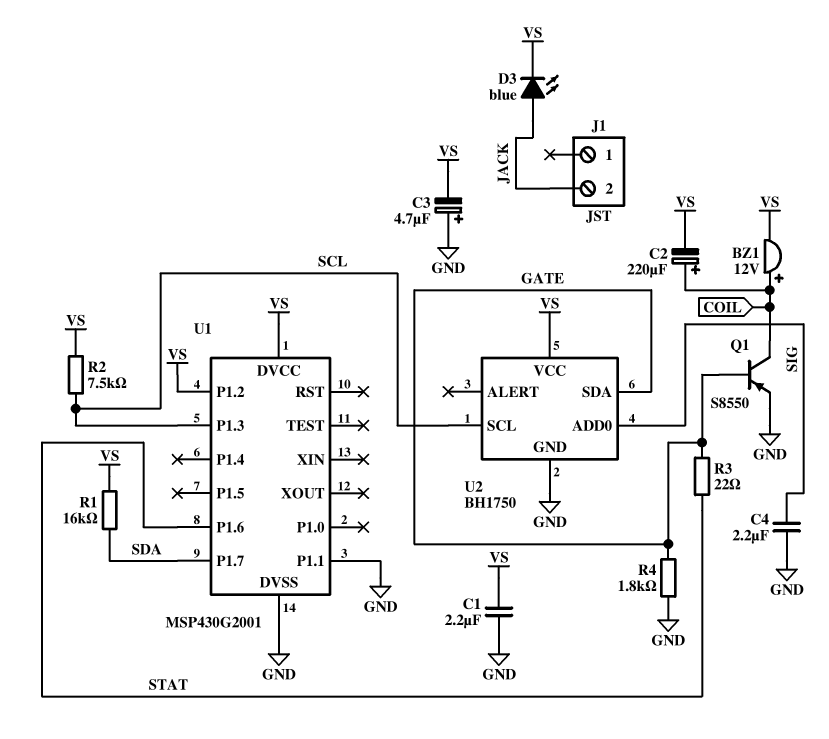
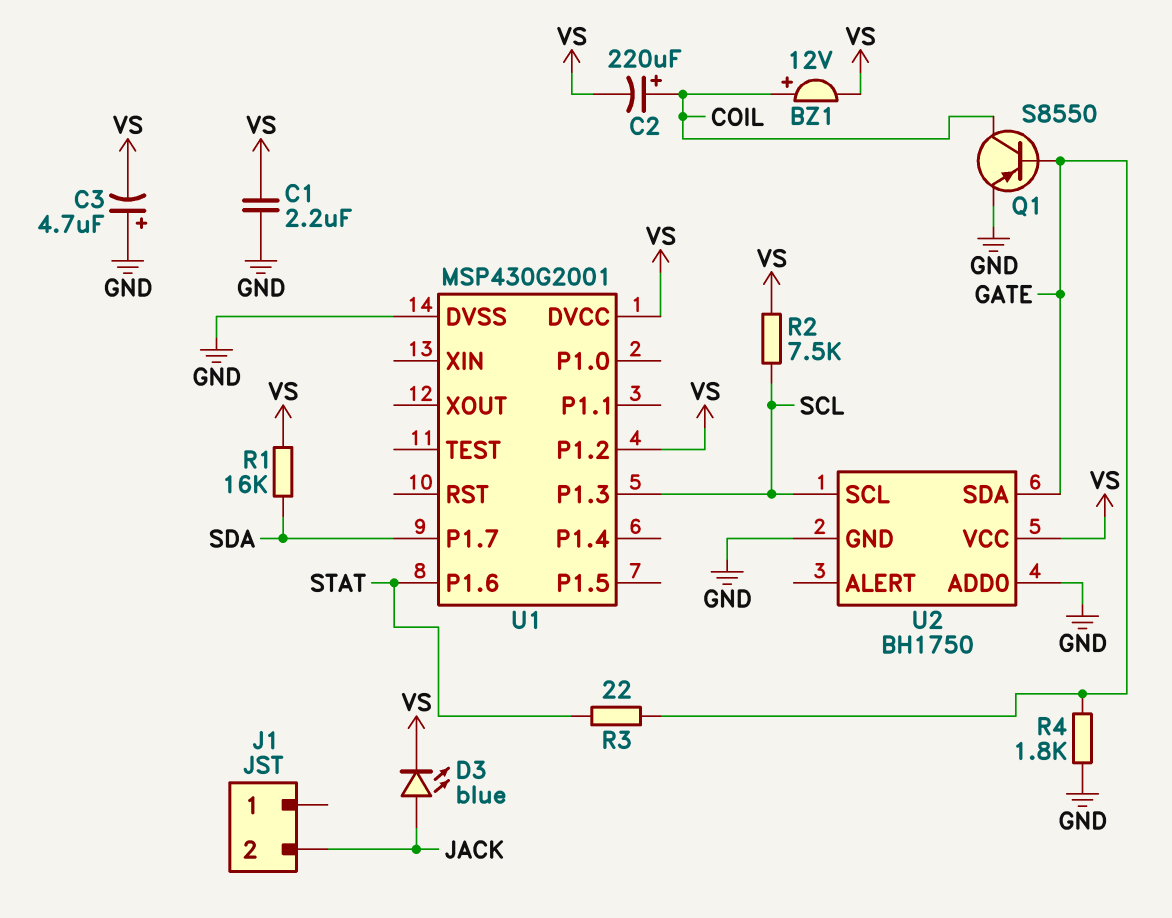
C4: 2.2uF (GND, SIG) -> none
U1 pin P1.1: GND -> none
U2 pin ADD0: SIG -> GND

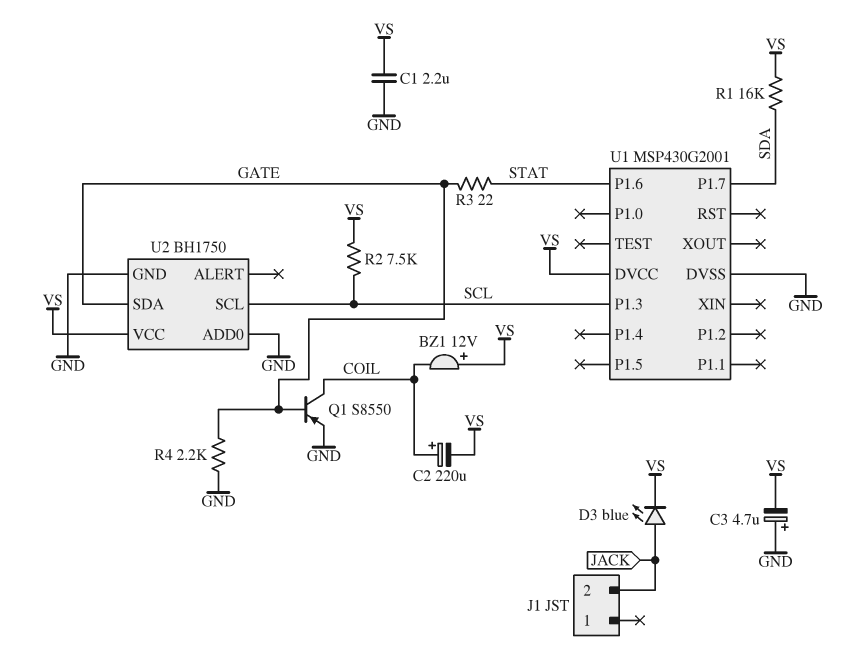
BZ1: buzzer 12V (plus COIL, minus VS) -> buzzer 12V (plus VS, minus COIL)
R4: 1.8k (GATE, GND) -> 2.2k (GATE, GND)
U1 pin P1.2: VS -> none

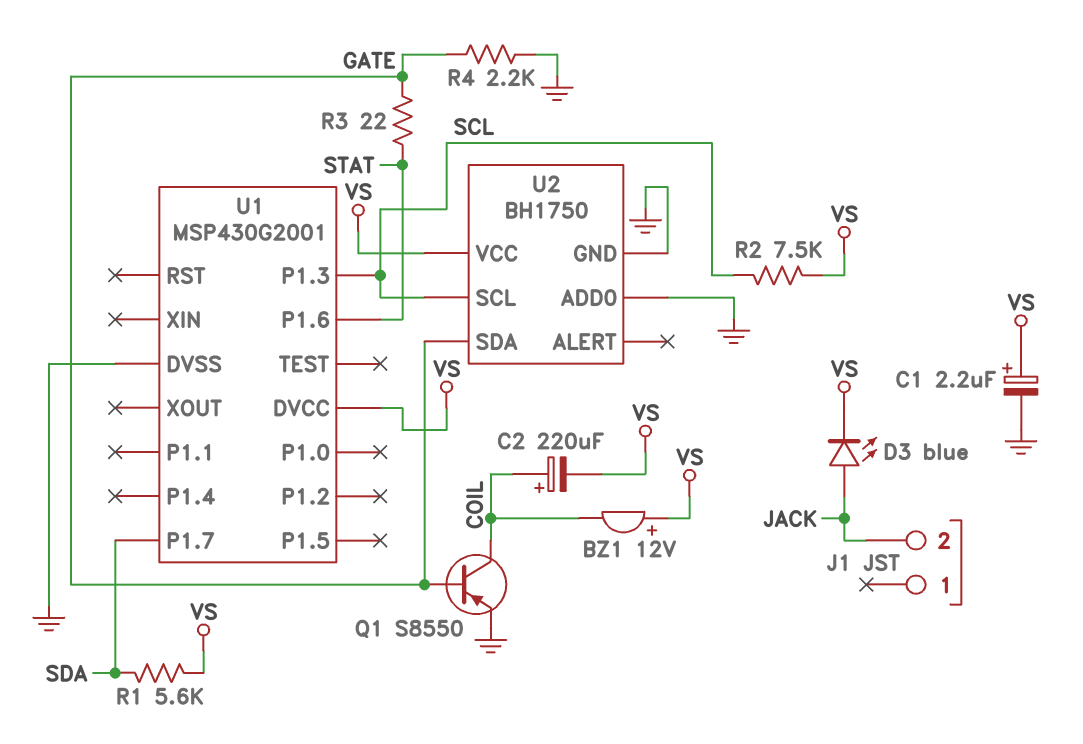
C1: 2.2uF (GND, VS) -> 2.2uF (plus VS, minus GND)
C3: 4.7uF (plus GND, minus VS) -> none
R1: 16k (SDA, VS) -> 5.6k (SDA, VS)

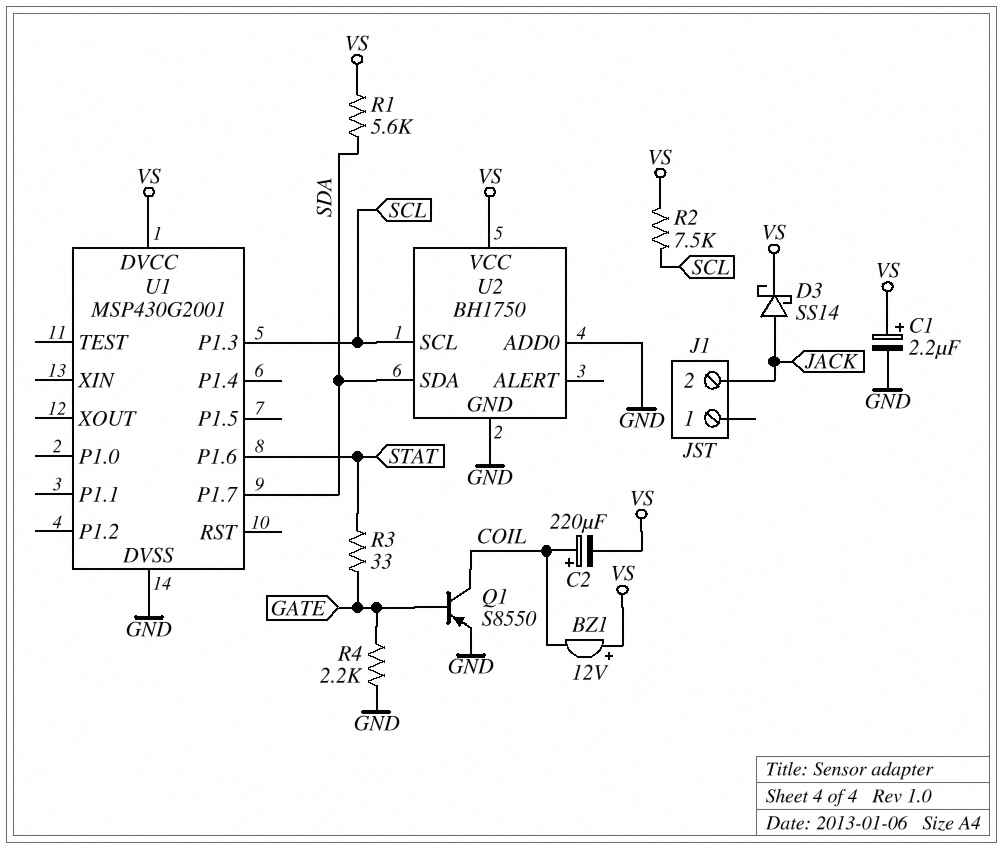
D3: LED blue (A JACK, K VS) -> schottky SS14 (A JACK, K VS)
R3: 22 (GATE, STAT) -> 33 (GATE, STAT)
U2 pin SDA: GATE -> SDA

